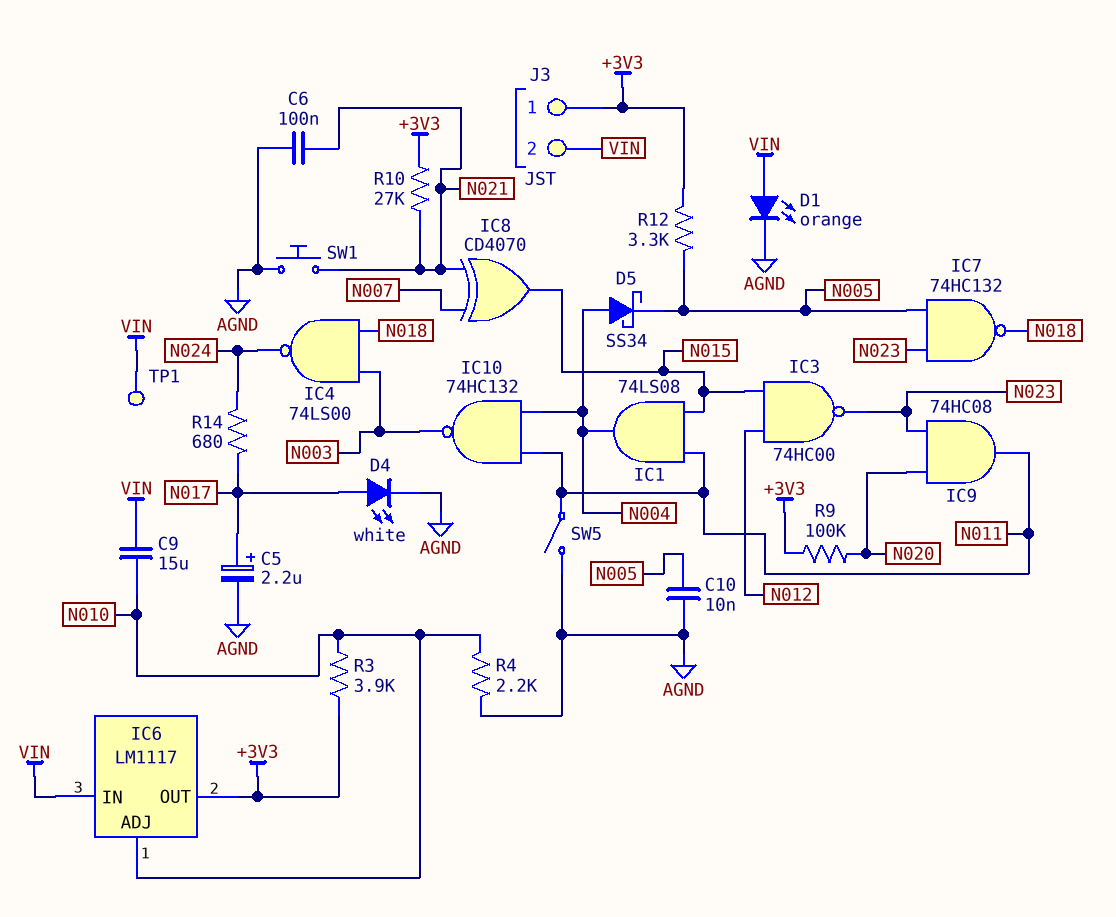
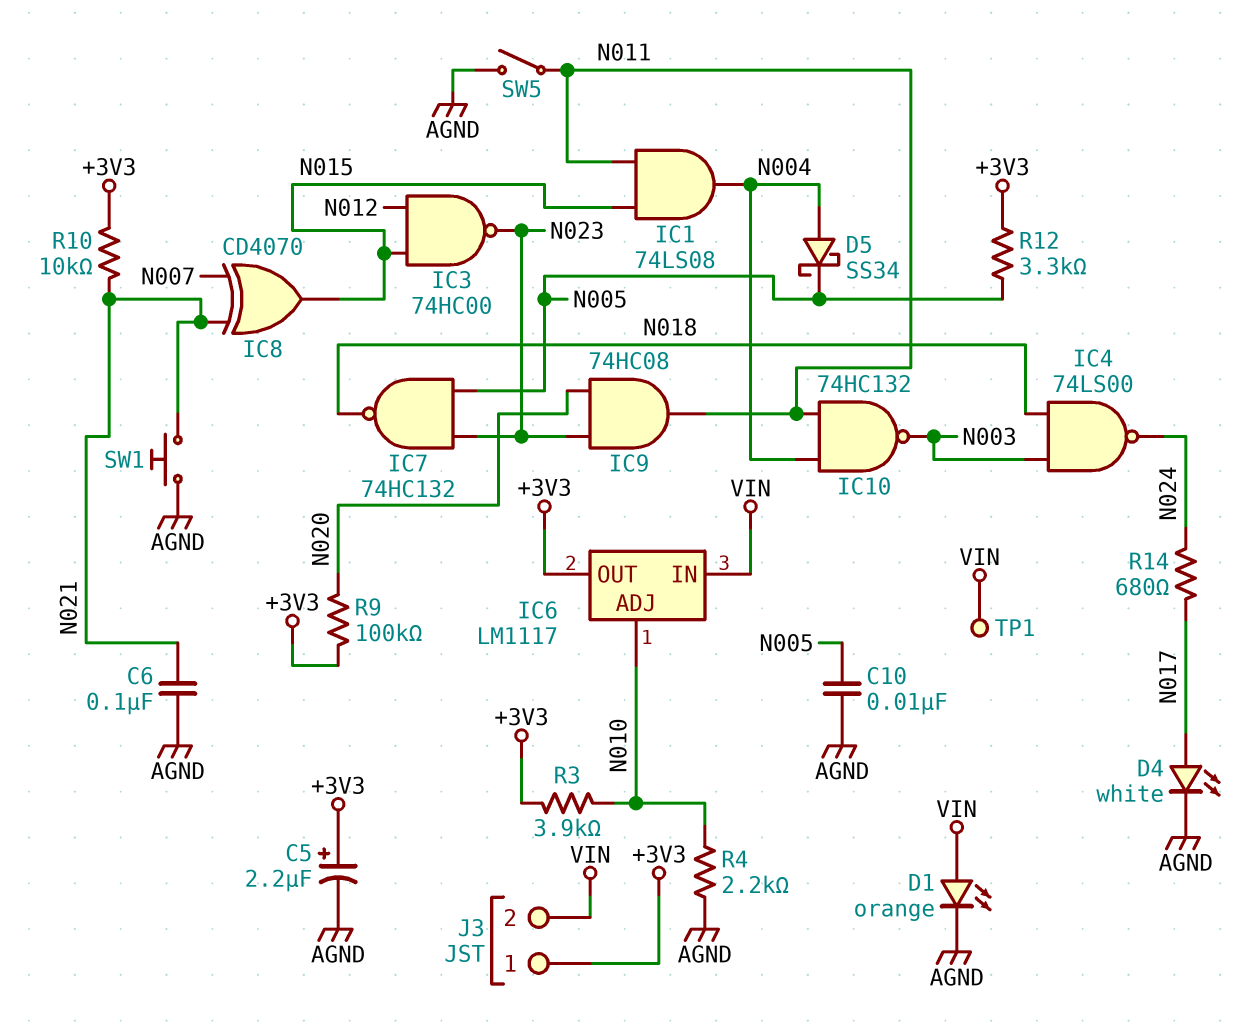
C5: 2.2uF (plus N017, minus AGND) -> 2.2uF (plus +3V3, minus AGND)
C9: 15uF (N010, VIN) -> none
R10: 27k (+3V3, N021) -> 10k (+3V3, N021)

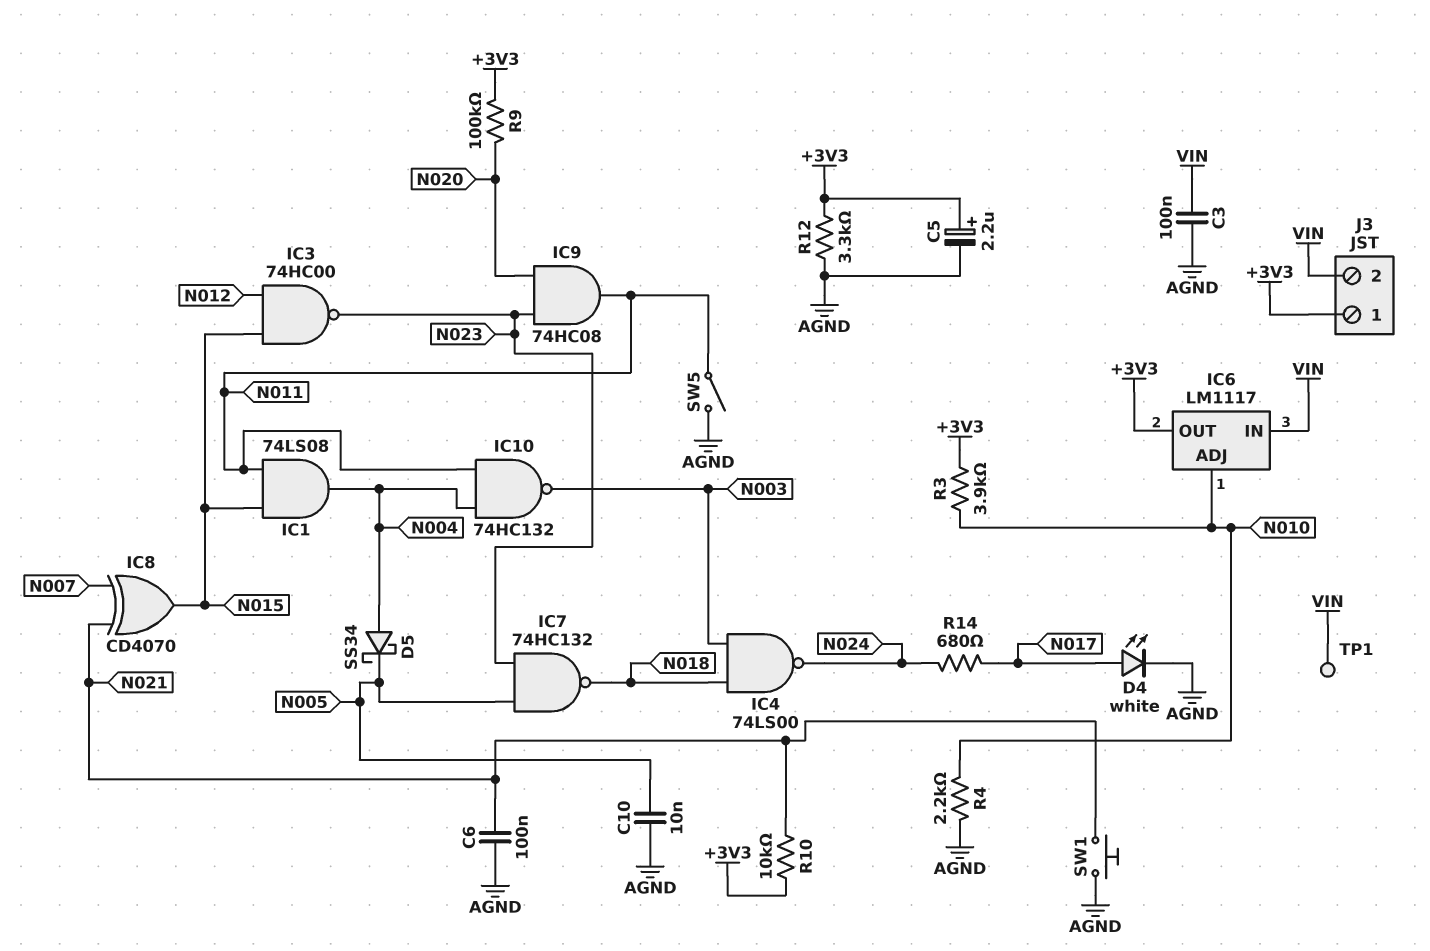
C3: none -> 100nF (AGND, VIN)
D1: LED orange (A VIN, K AGND) -> none
R12: 3.3k (+3V3, N005) -> 3.3k (+3V3, AGND)

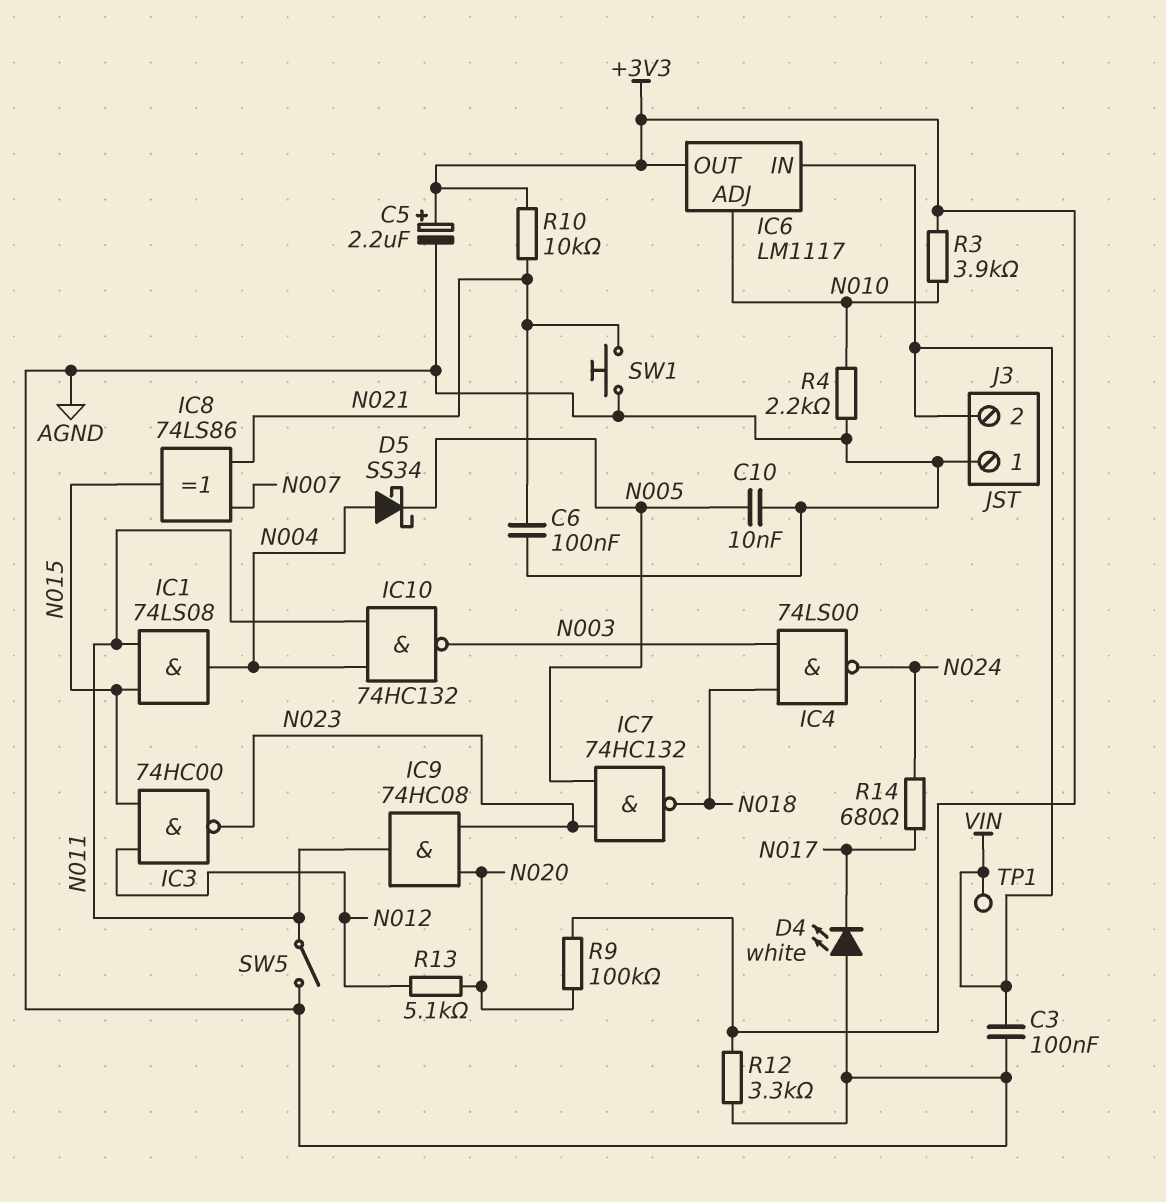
D4: LED white (A N017, K AGND) -> LED white (A AGND, K N017)
IC8: XOR CD4070 (in N007, in N021, out N015) -> XOR 74LS86 (in N007, in N021, out N015)
J3 pin 1: +3V3 -> AGND
R13: none -> 5.1k (N012, N020)

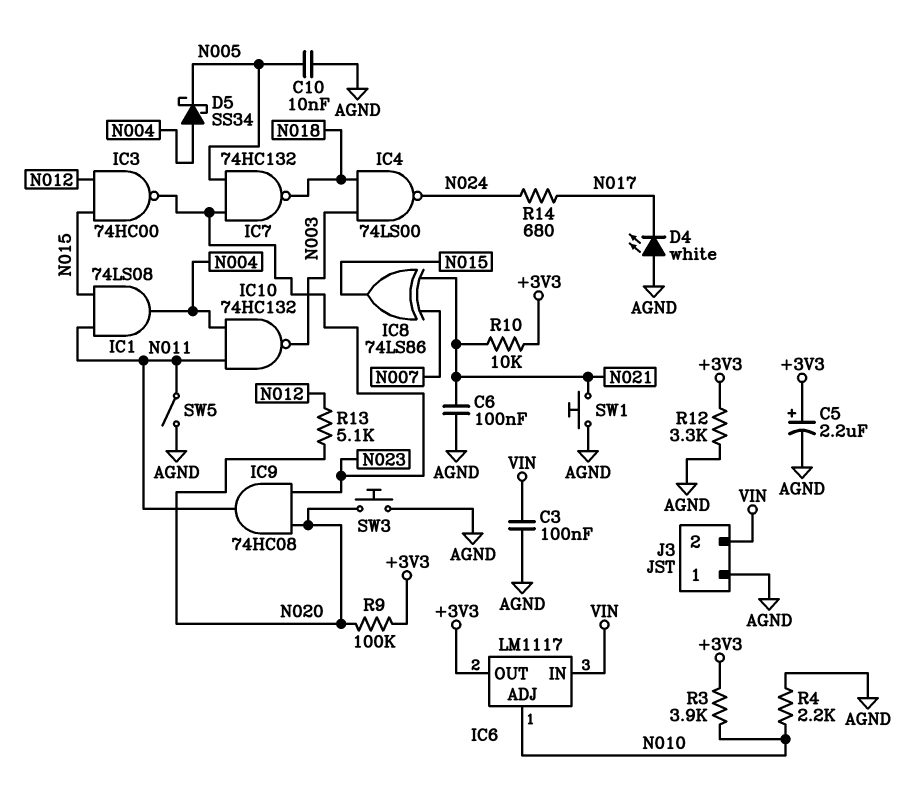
SW3: none -> button (AGND, N020)
TP1: test point (VIN) -> none

